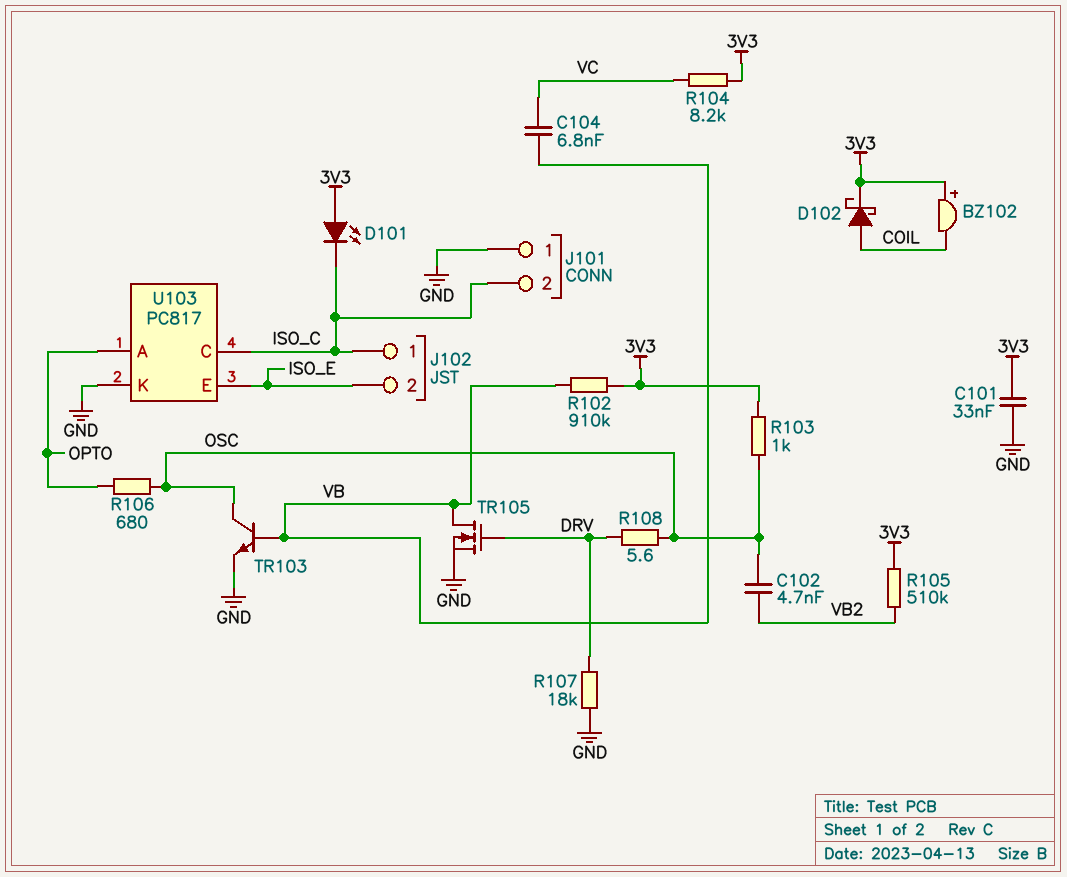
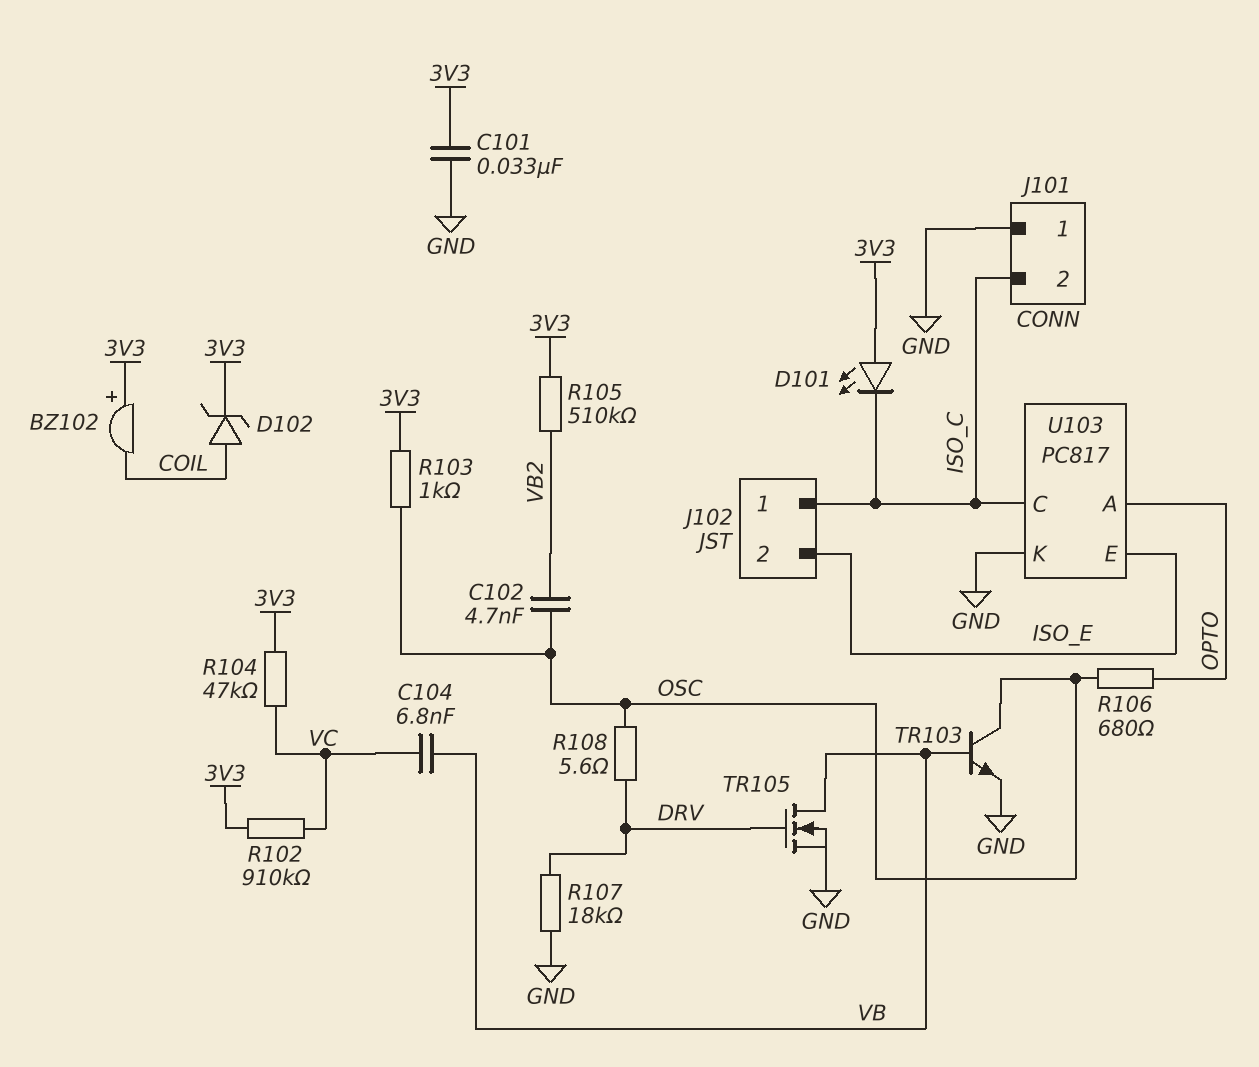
D102: schottky (A COIL, K 3V3) -> zener (A COIL, K 3V3)
R102: 910k (3V3, VB) -> 910k (3V3, VC)
R104: 8.2k (3V3, VC) -> 47k (3V3, VC)

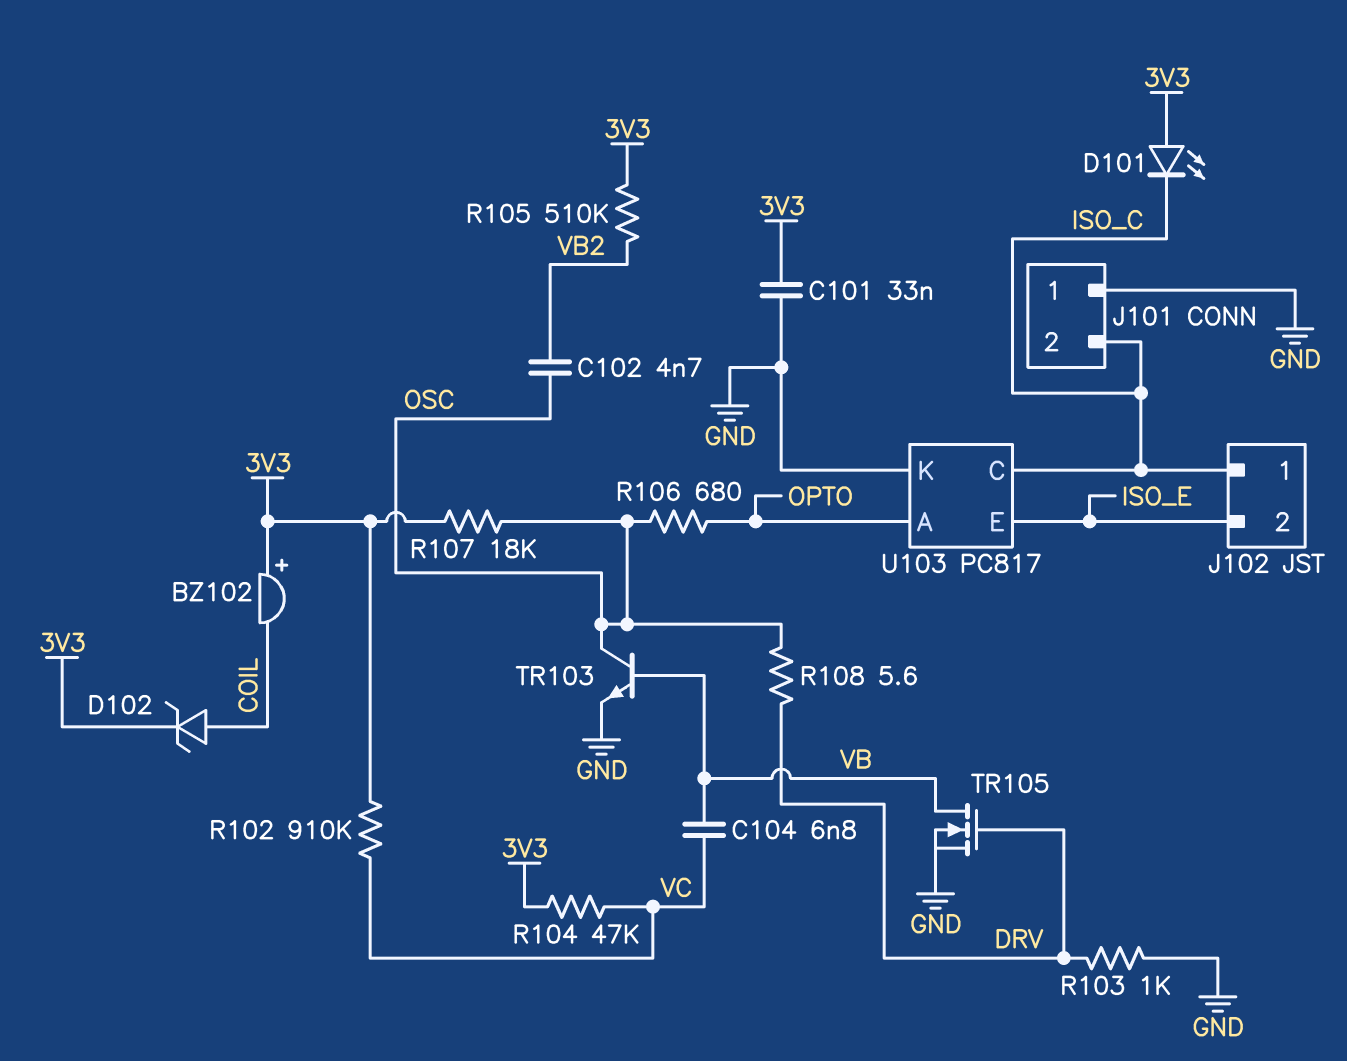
R103: 1k (3V3, OSC) -> 1k (DRV, GND)
R107: 18k (DRV, GND) -> 18k (3V3, OSC)

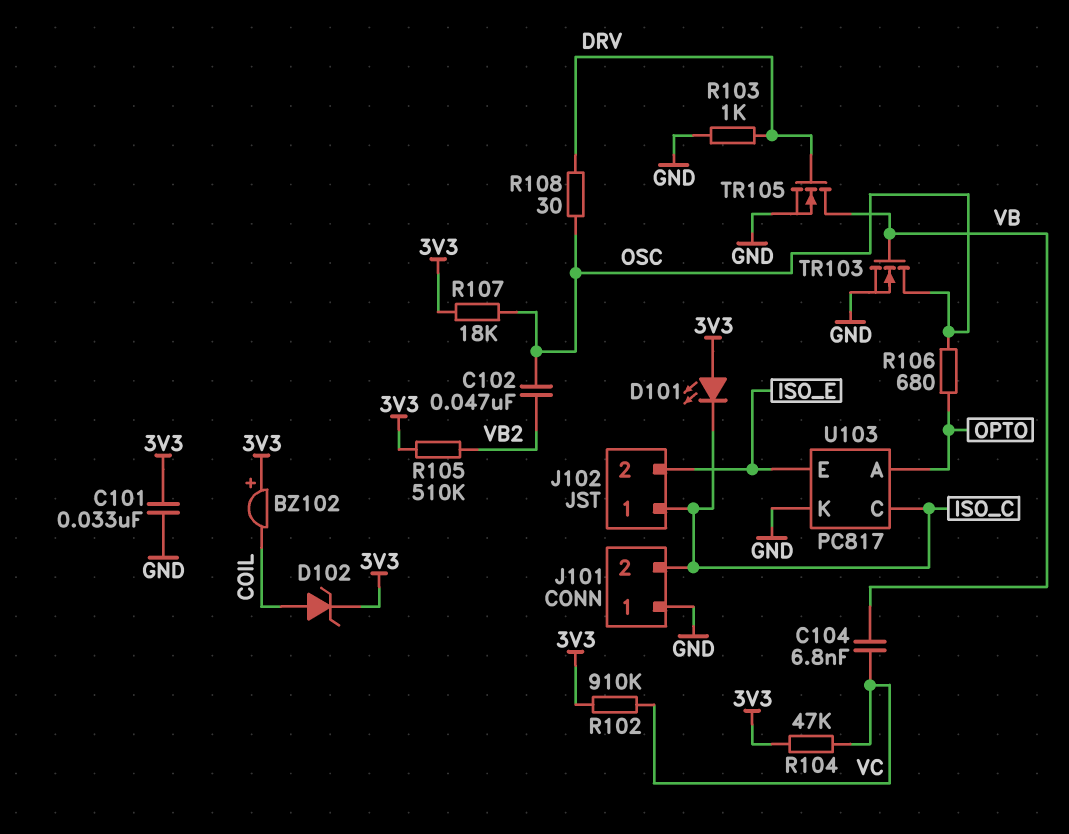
C102: 4.7nF (OSC, VB2) -> 47nF (OSC, VB2)
R108: 5.6 (DRV, OSC) -> 30 (DRV, OSC)
TR103: NPN (B VB, C OSC, E GND) -> NMOS (G VB, D OSC, S GND)

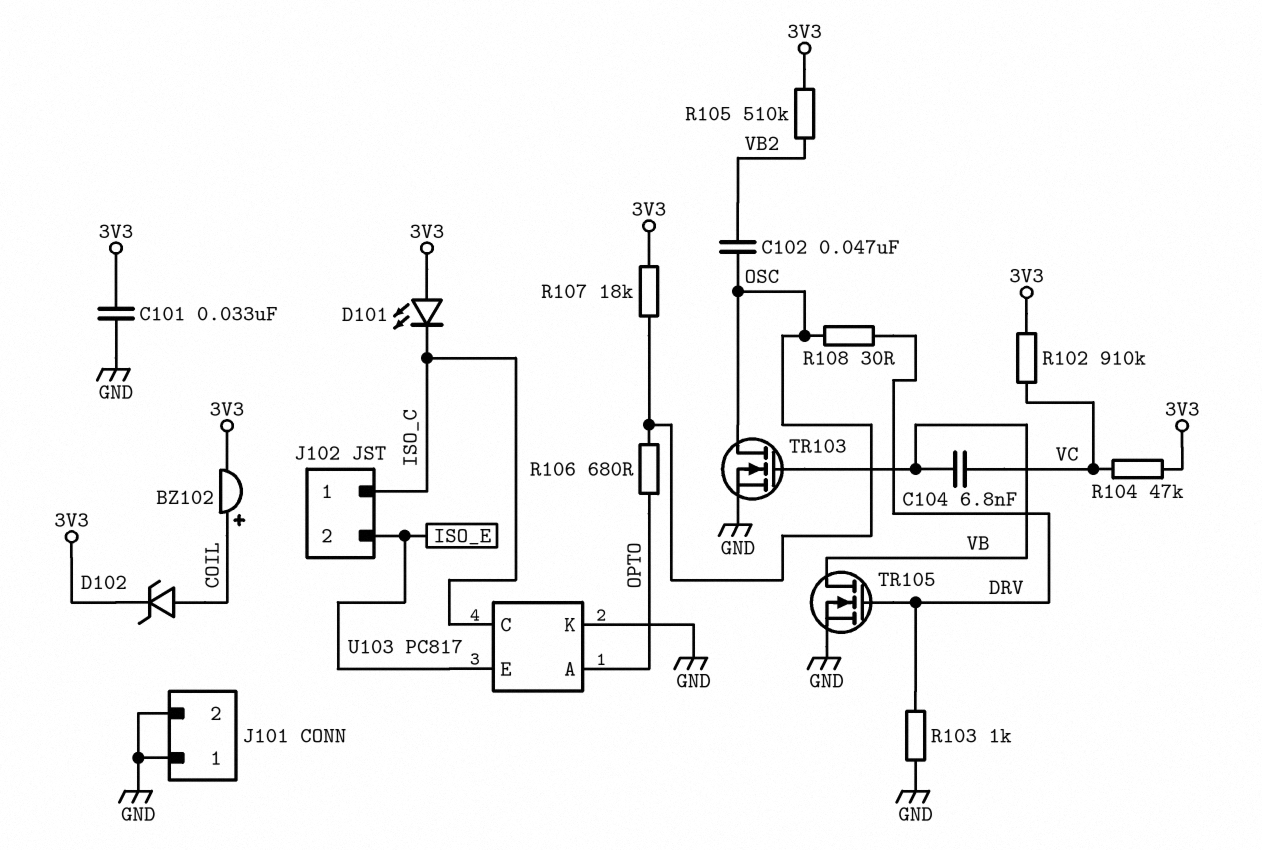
BZ102: buzzer (plus 3V3, minus COIL) -> buzzer (plus COIL, minus 3V3)
J101 pin 2: ISO_C -> GND

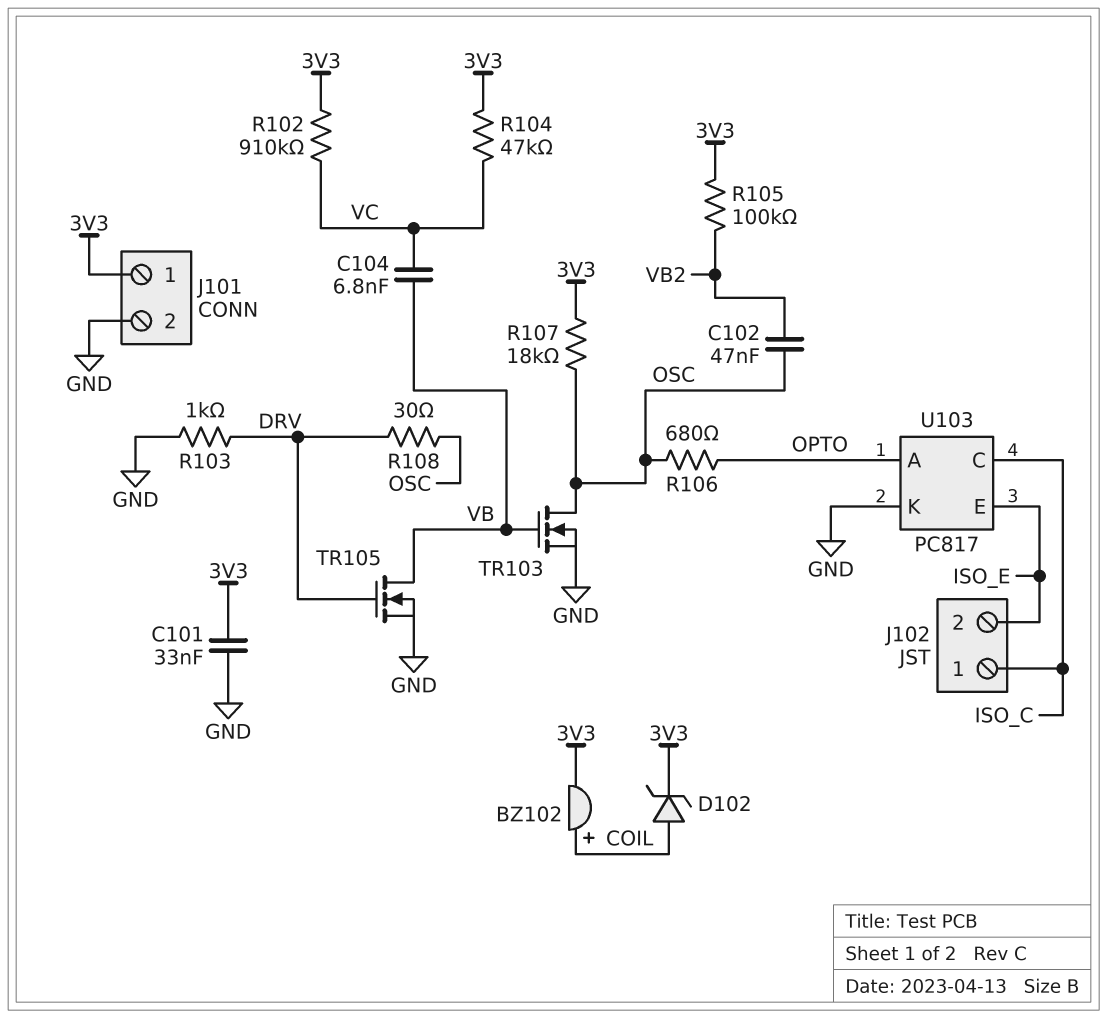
D101: LED (A 3V3, K ISO_C) -> none
J101 pin 1: GND -> 3V3
R105: 510k (3V3, VB2) -> 100k (3V3, VB2)

